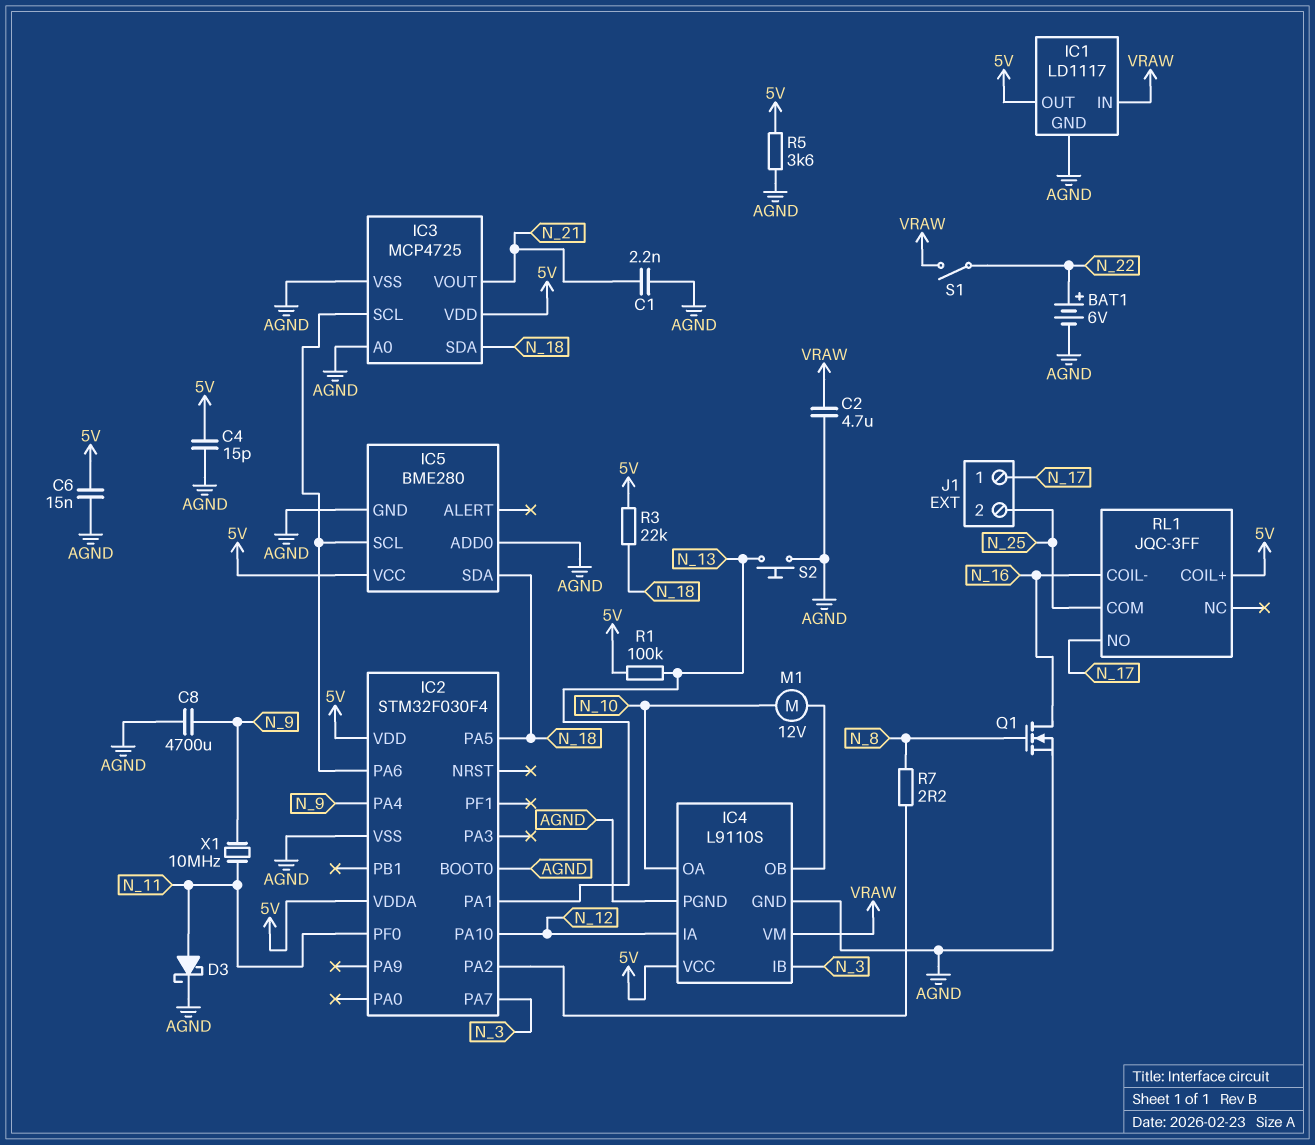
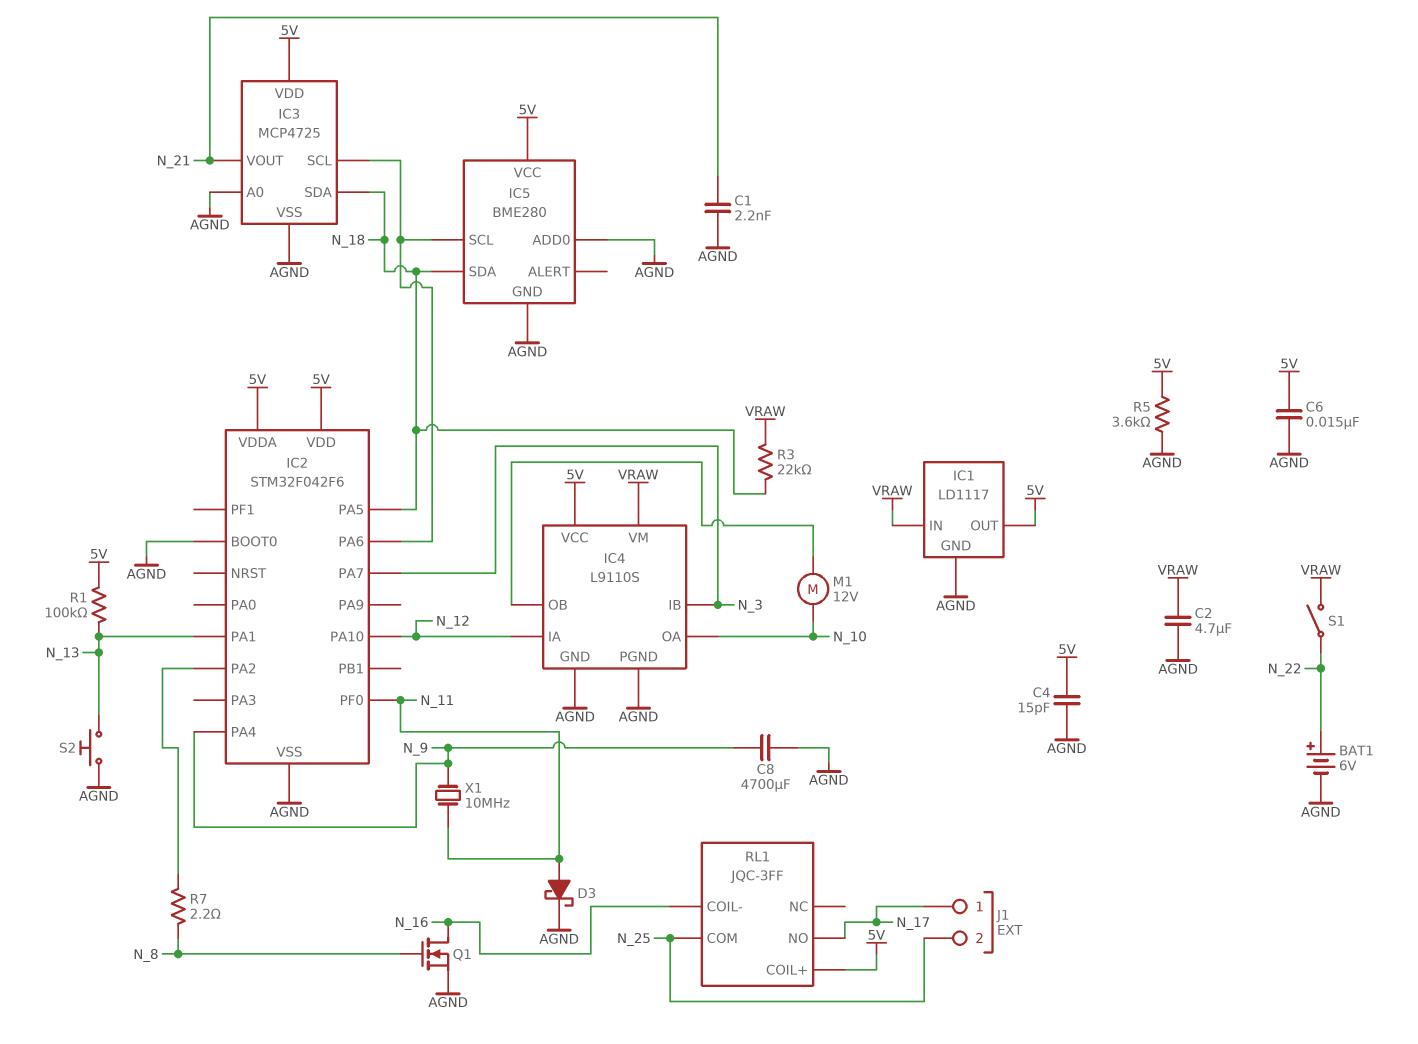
IC2: STM32F030F4 -> STM32F042F6
R3: 22k (5V, N_18) -> 22k (N_18, VRAW)

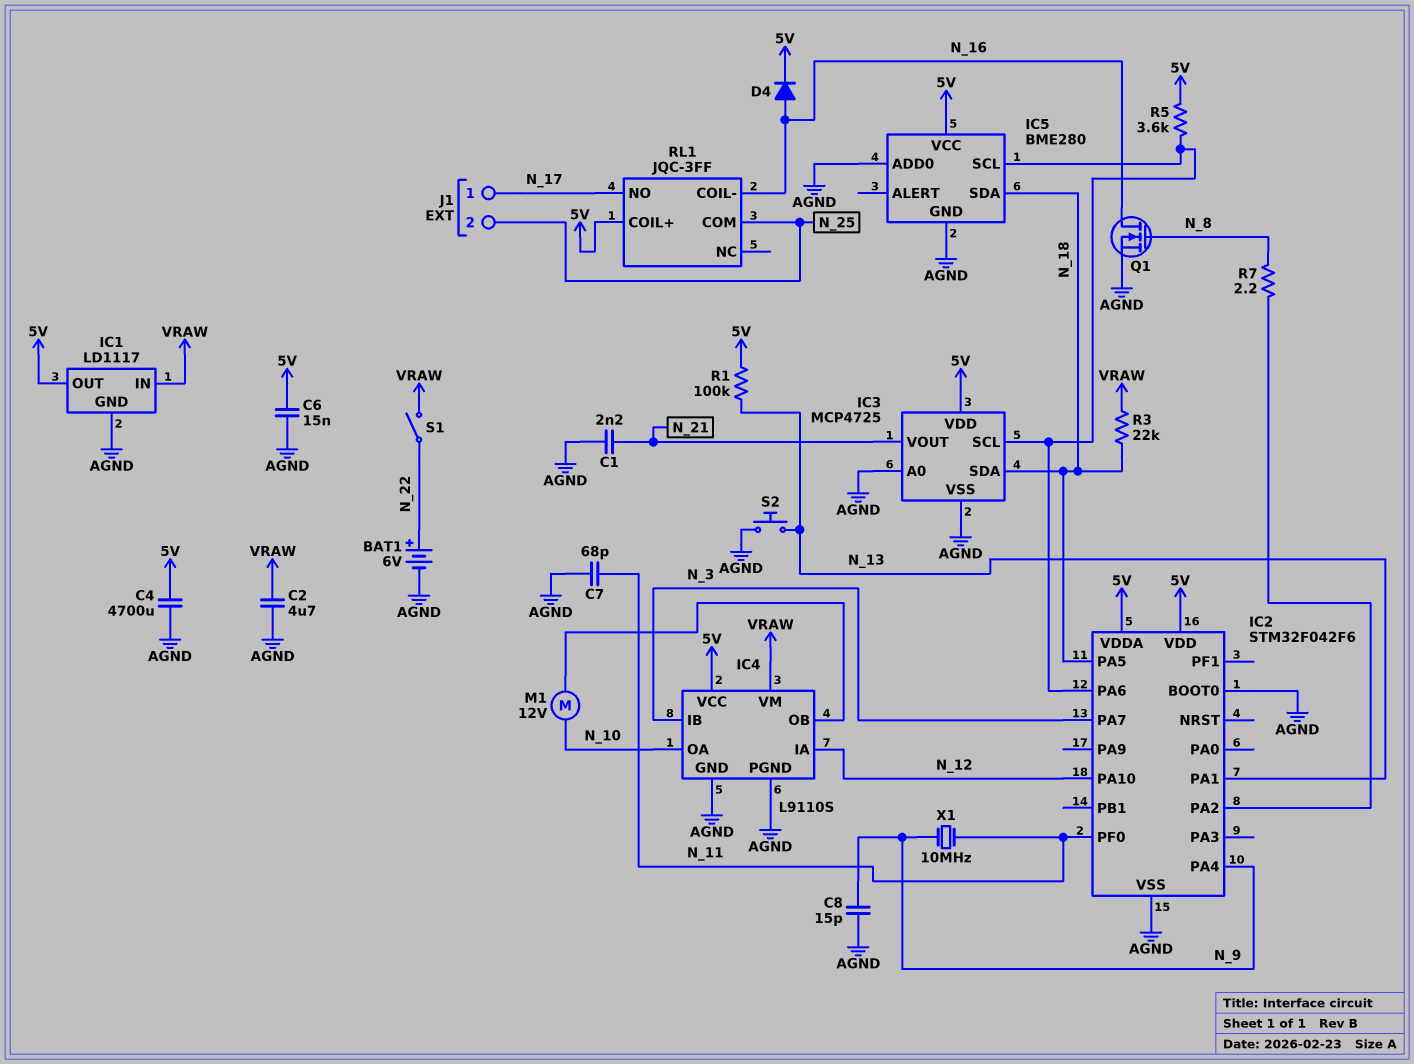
C4: 15pF (5V, AGND) -> 4700uF (5V, AGND)
C7: none -> 68pF (AGND, N_11)
C8: 4700uF (AGND, N_9) -> 15pF (AGND, N_9)
D3: schottky (A N_11, K AGND) -> none
D4: none -> diode (A N_16, K 5V)
R5: 3.6k (5V, AGND) -> 3.6k (5V, IC2/PA6)

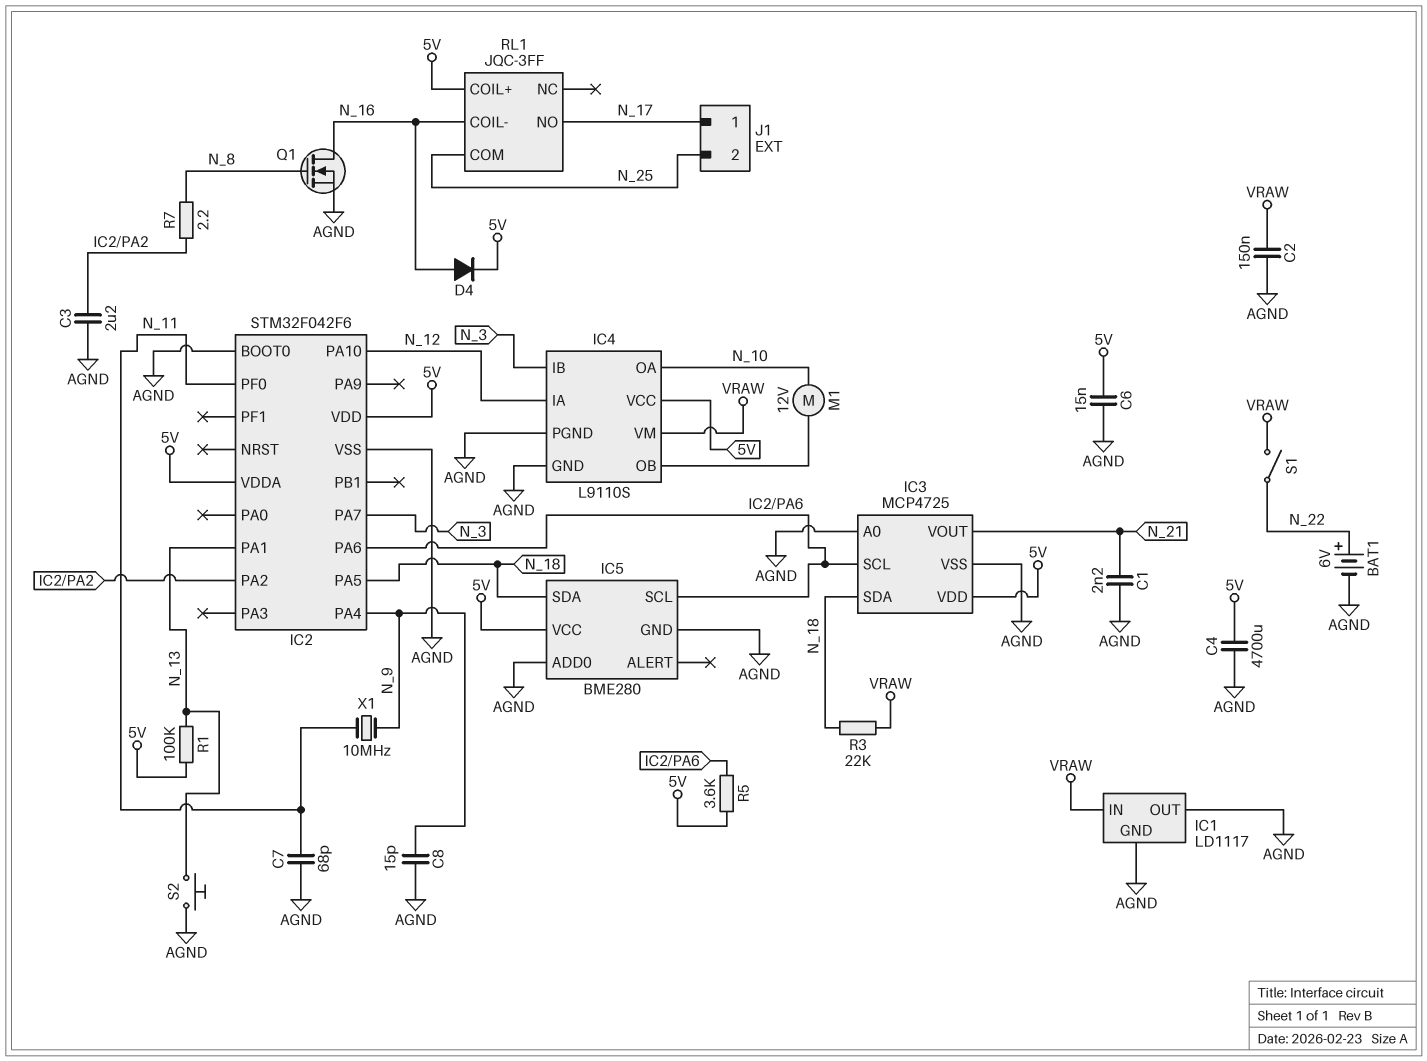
C2: 4.7uF (AGND, VRAW) -> 150nF (AGND, VRAW)
C3: none -> 2.2uF (AGND, IC2/PA2)
IC1 pin OUT: 5V -> AGND

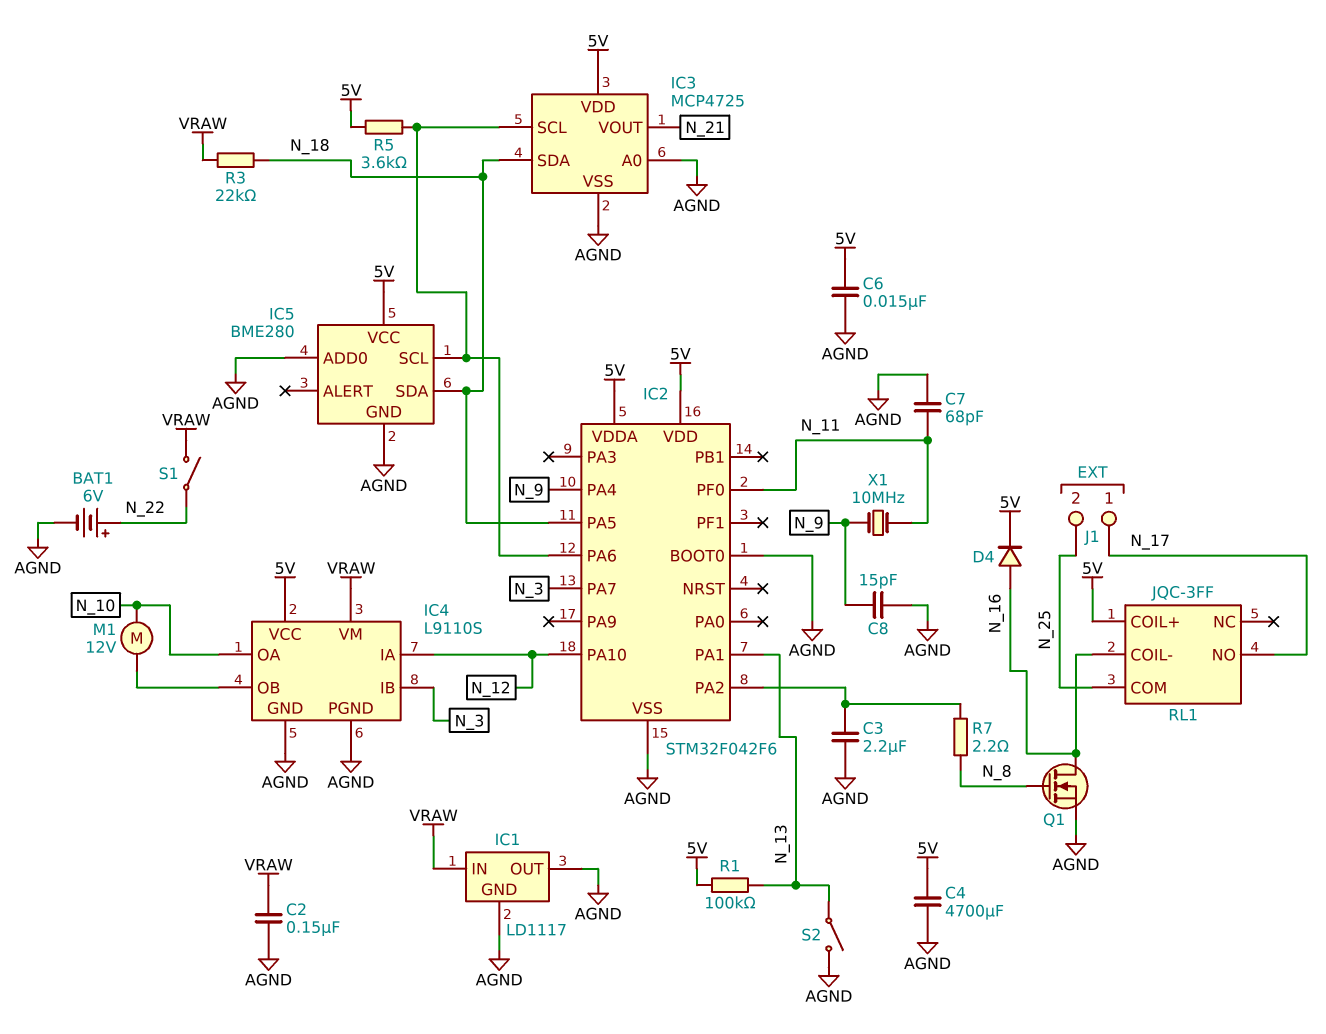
C1: 2.2nF (AGND, N_21) -> none
S2: button (AGND, N_13) -> switch (AGND, N_13)

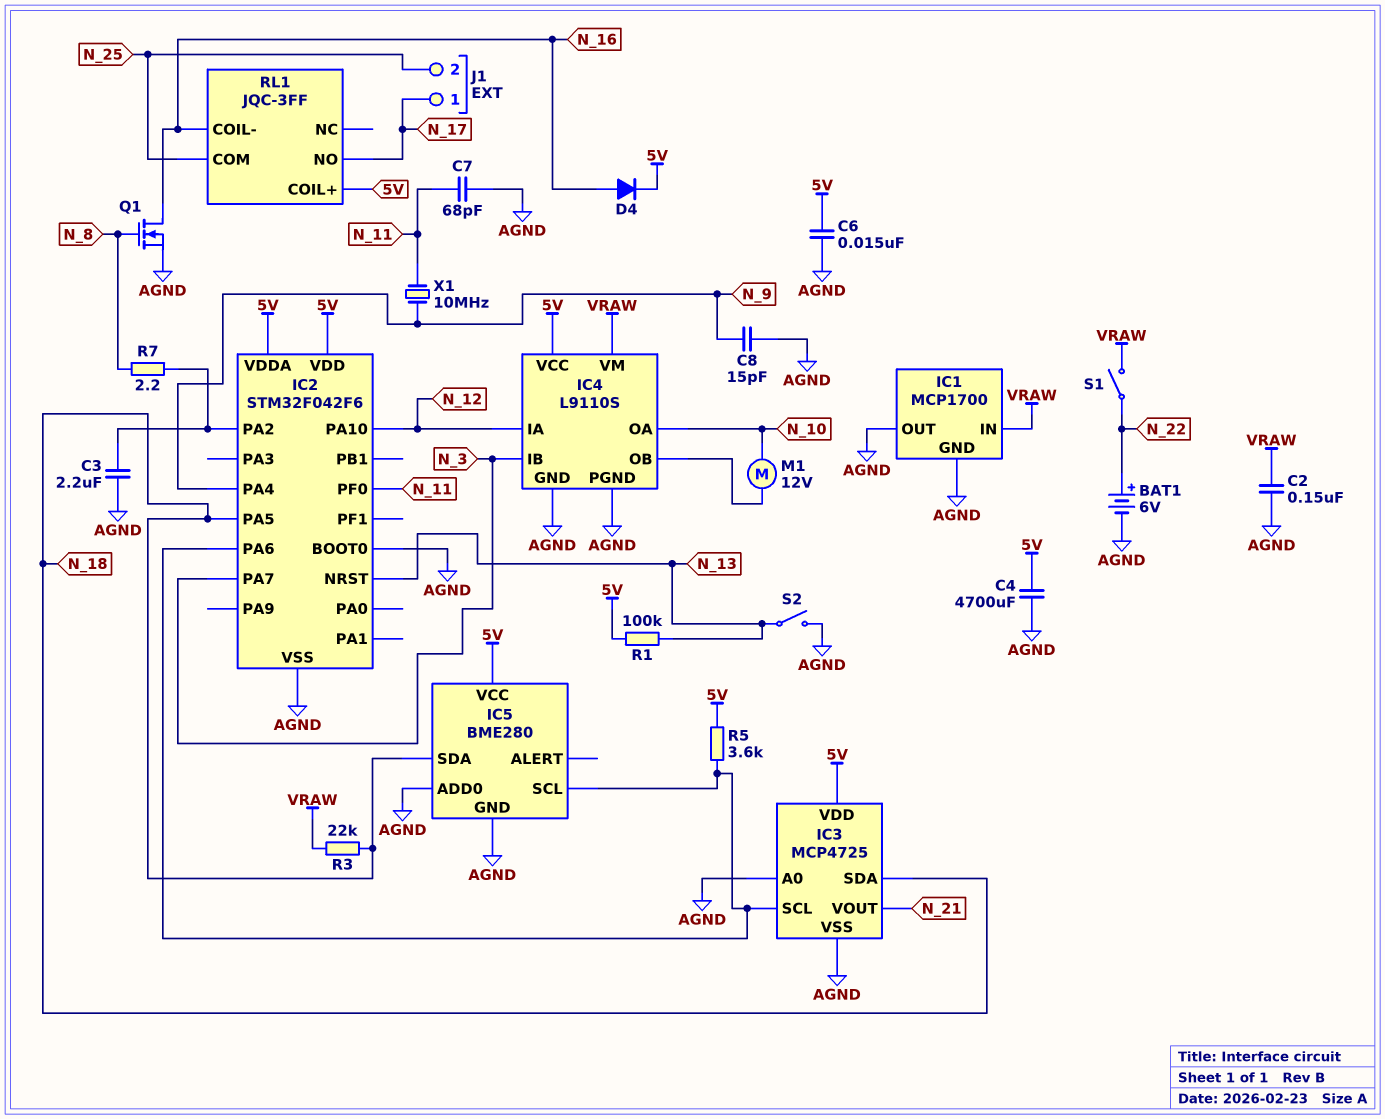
IC1: LD1117 -> MCP1700
IC2 pin NRST: none -> N_13
IC2 pin PA1: N_13 -> none

